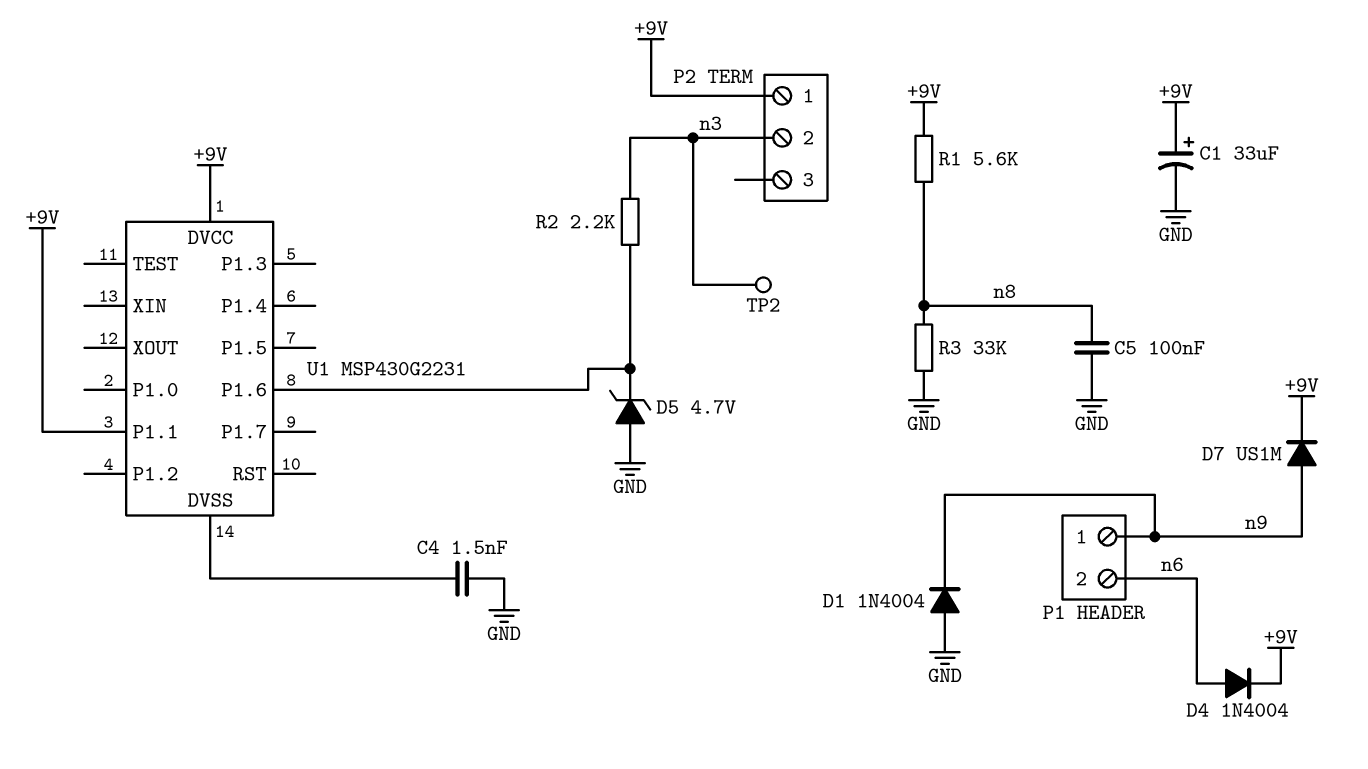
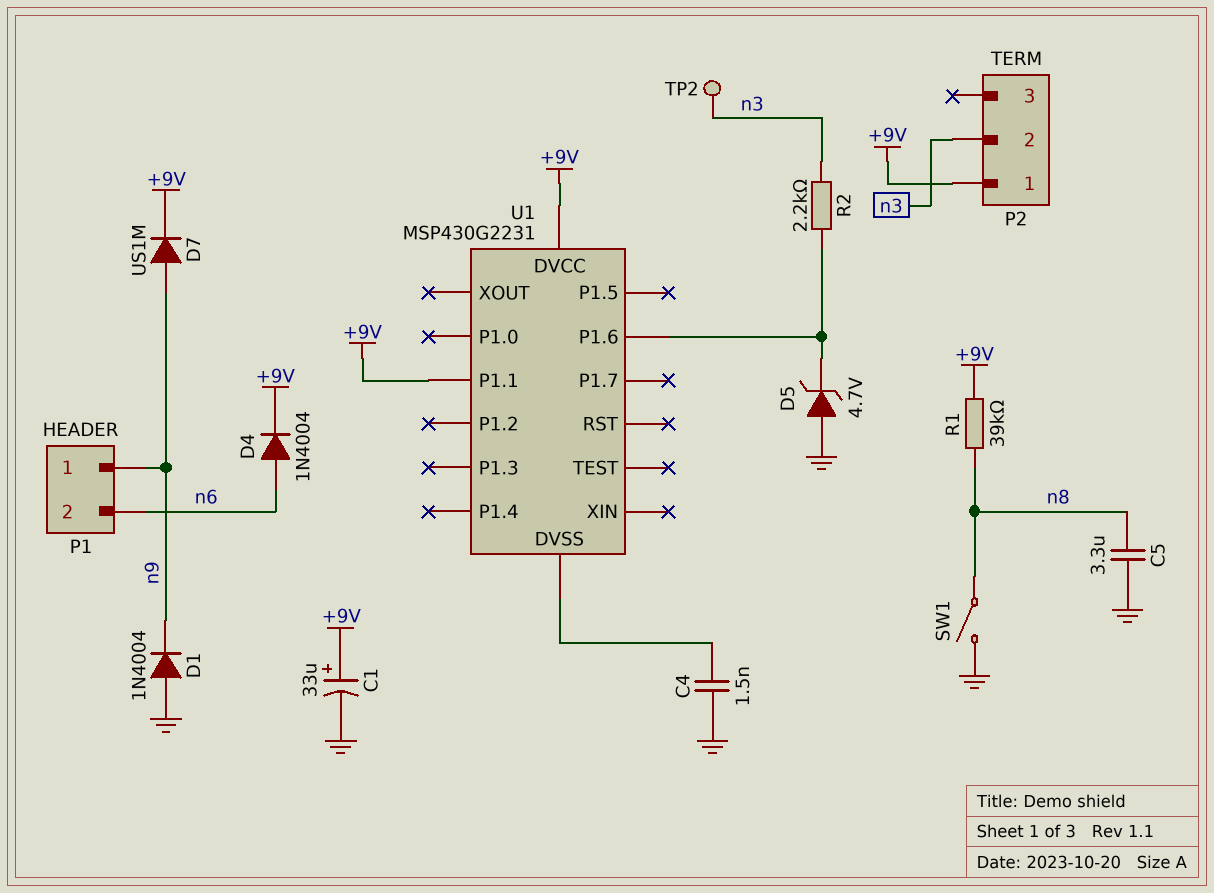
C5: 100nF (GND, n8) -> 3.3uF (GND, n8)
R1: 5.6k (+9V, n8) -> 39k (+9V, n8)
R3: 33k (GND, n8) -> none
SW1: none -> switch (GND, n8)

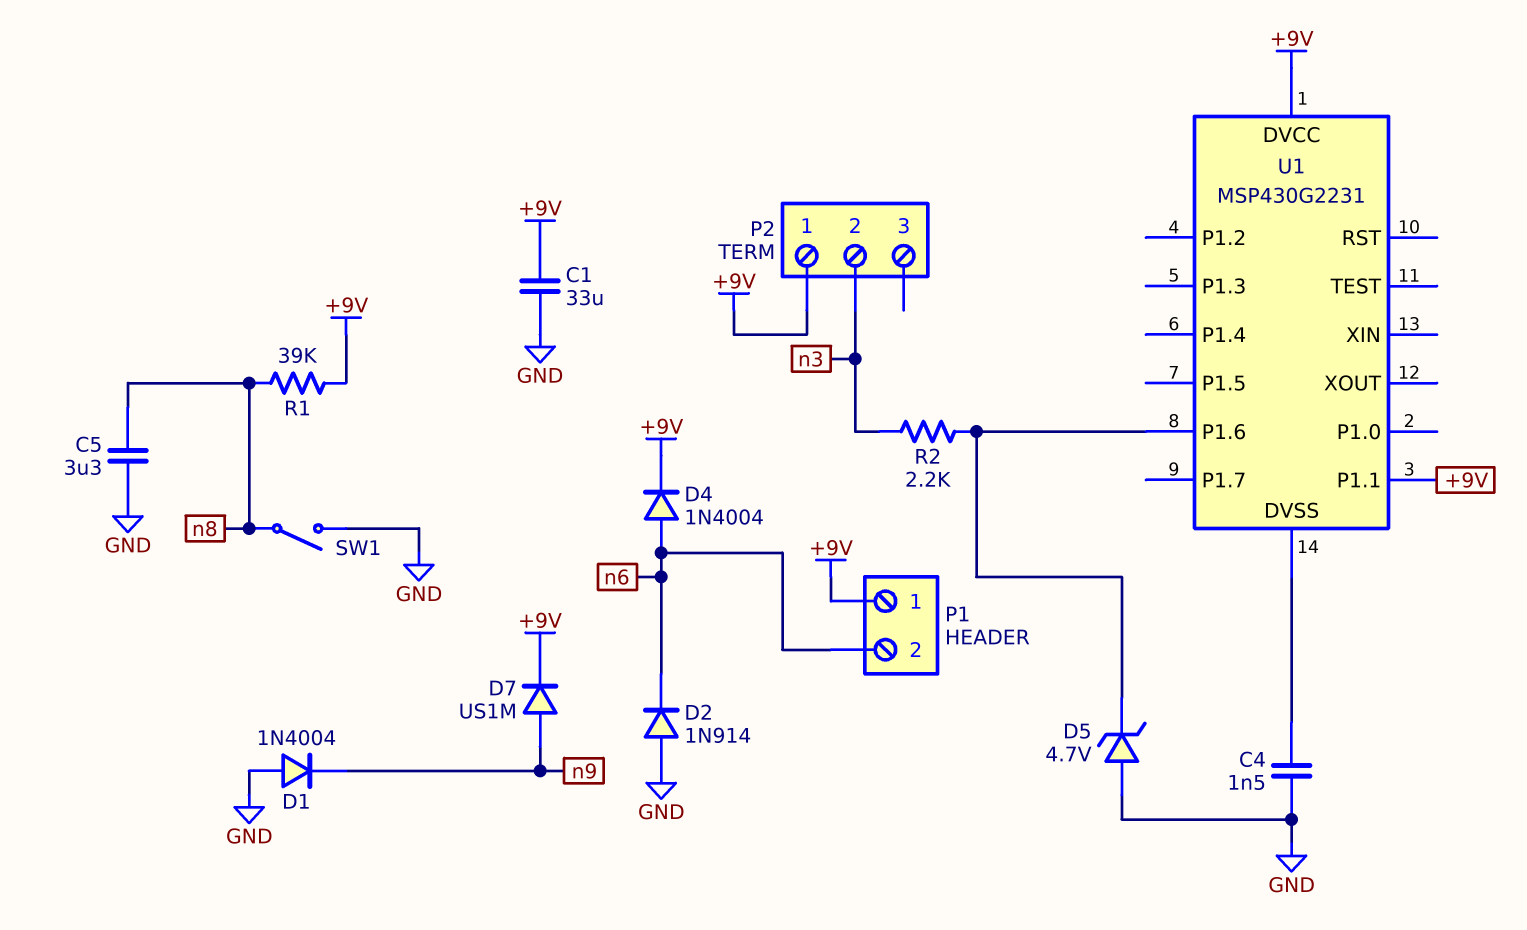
C1: 33uF (plus +9V, minus GND) -> 33uF (+9V, GND)
D2: none -> diode 1N914 (A GND, K n6)
P1 pin 1: n9 -> +9V
TP2: test point (n3) -> none

